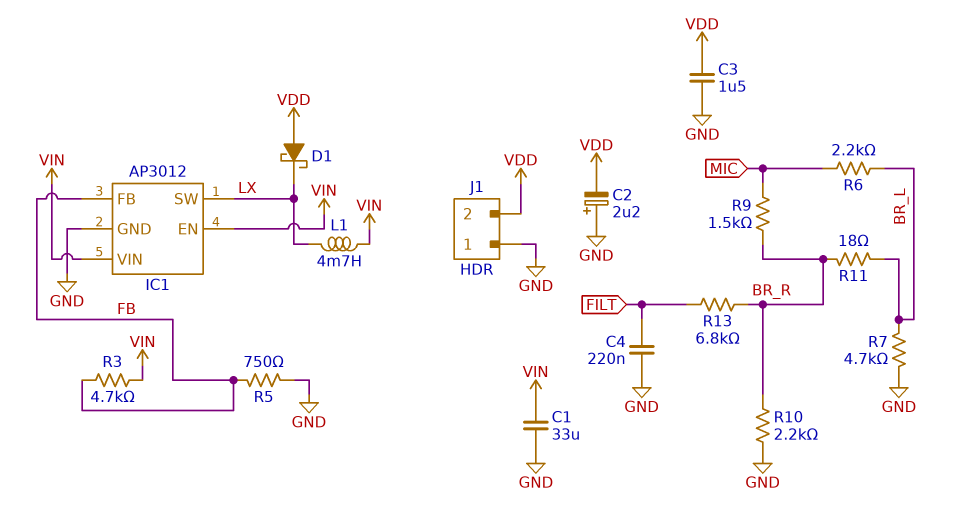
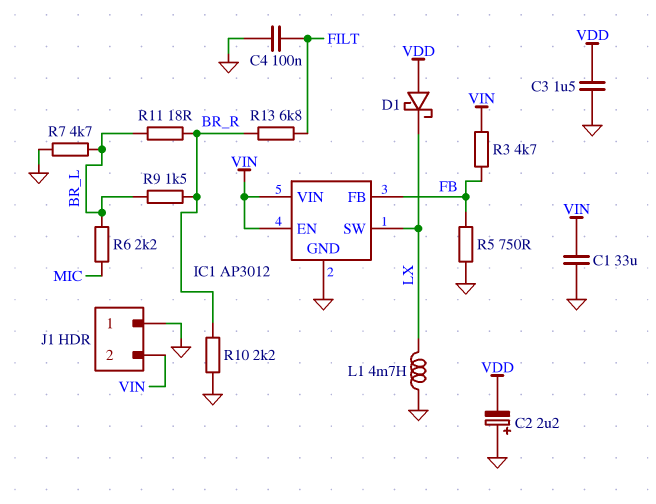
C4: 220nF (FILT, GND) -> 100nF (FILT, GND)
J1 pin 2: VDD -> VIN
L1: 4.7mH (LX, VIN) -> 4.7mH (GND, LX)
R9: 1.5k (BR_R, MIC) -> 1.5k (BR_L, BR_R)

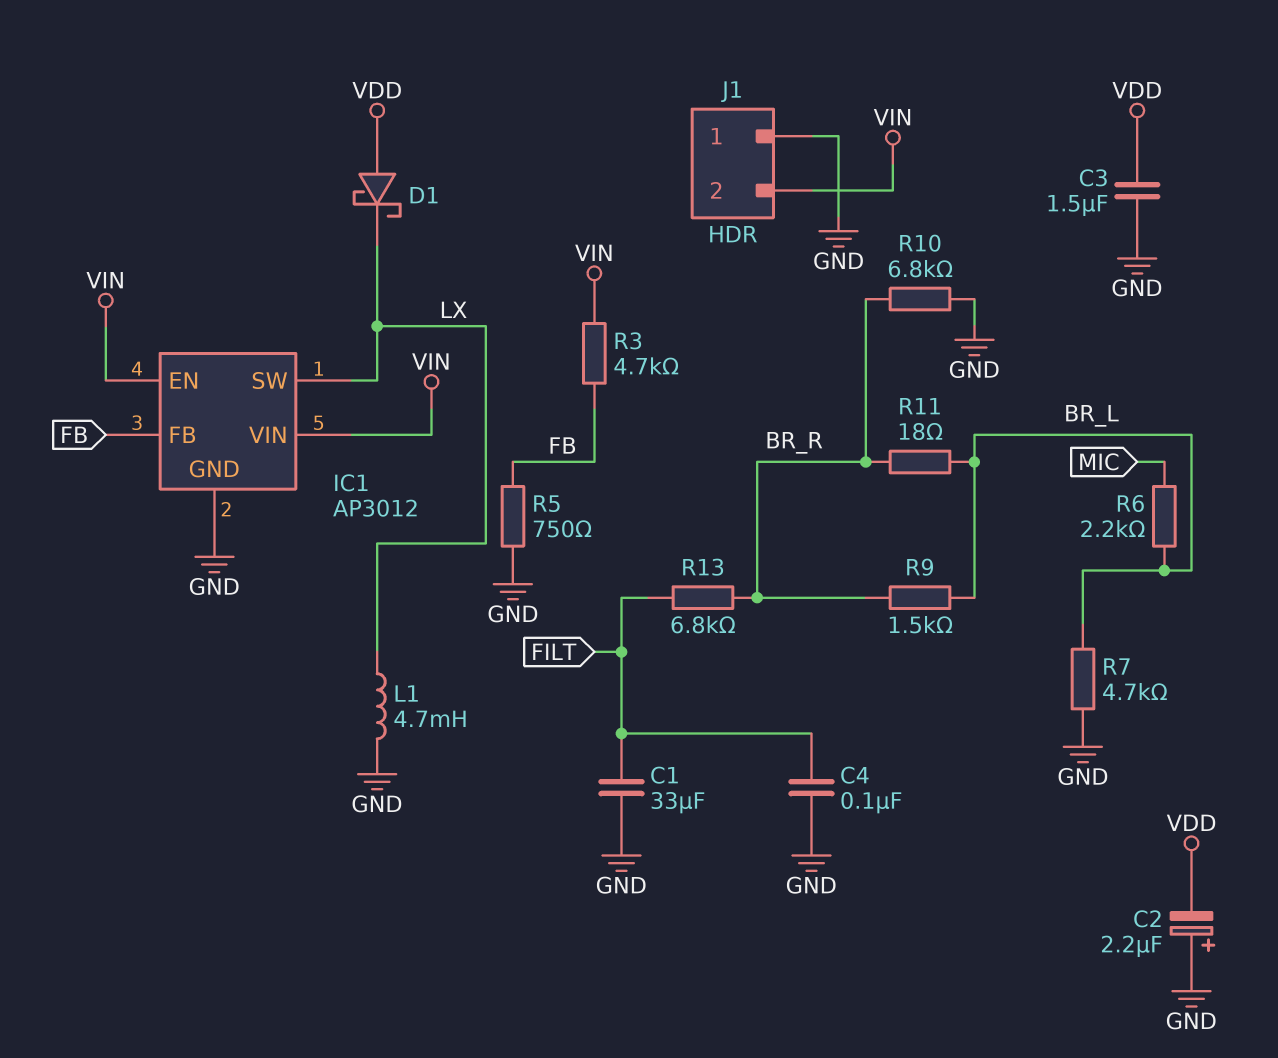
C1: 33uF (GND, VIN) -> 33uF (FILT, GND)
R10: 2.2k (BR_R, GND) -> 6.8k (BR_R, GND)

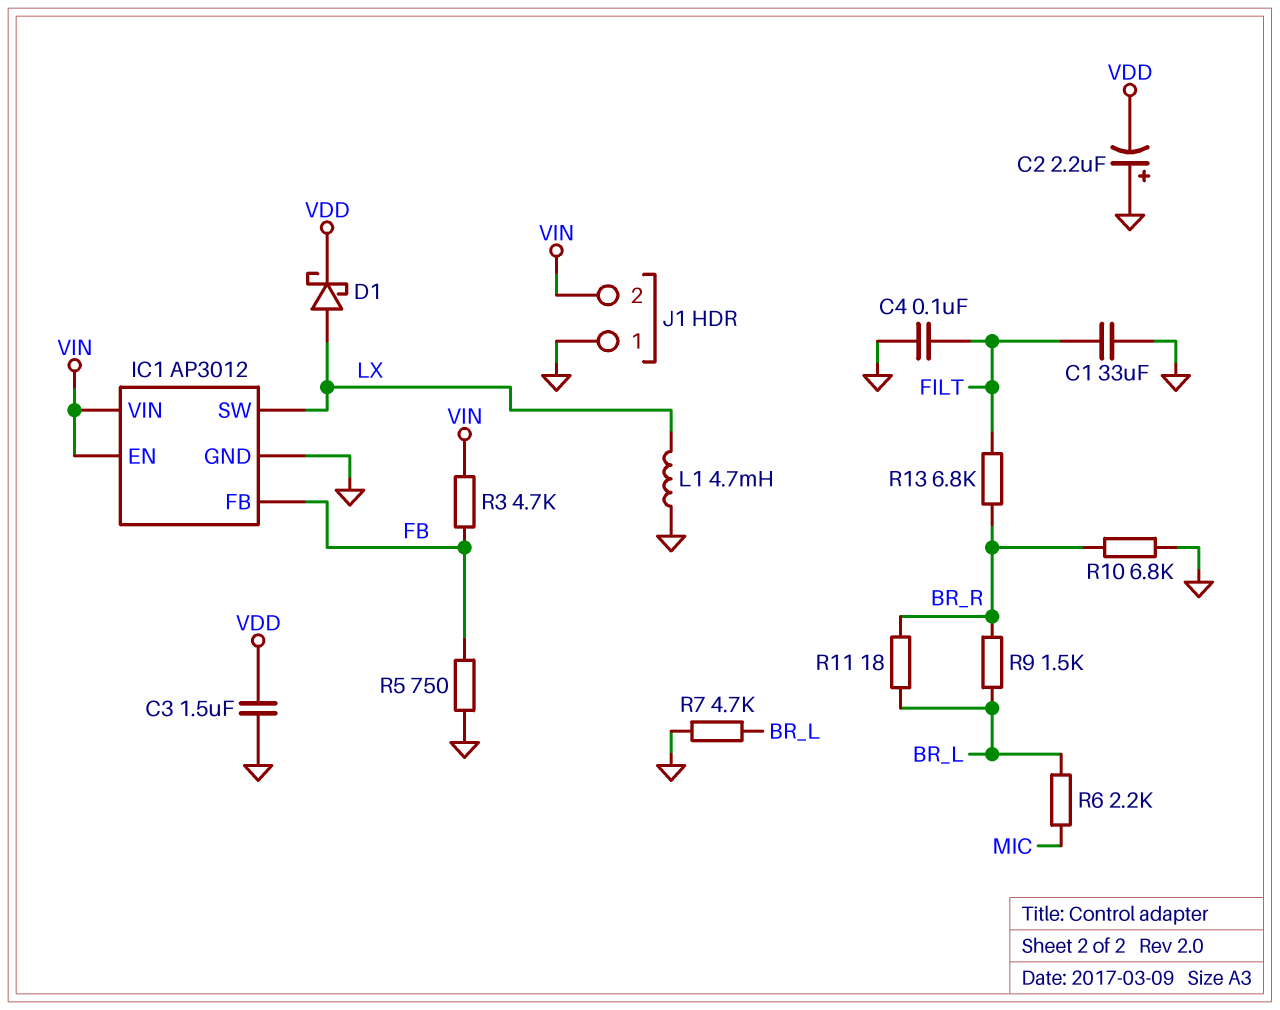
D1: schottky (A VDD, K LX) -> schottky (A LX, K VDD)

